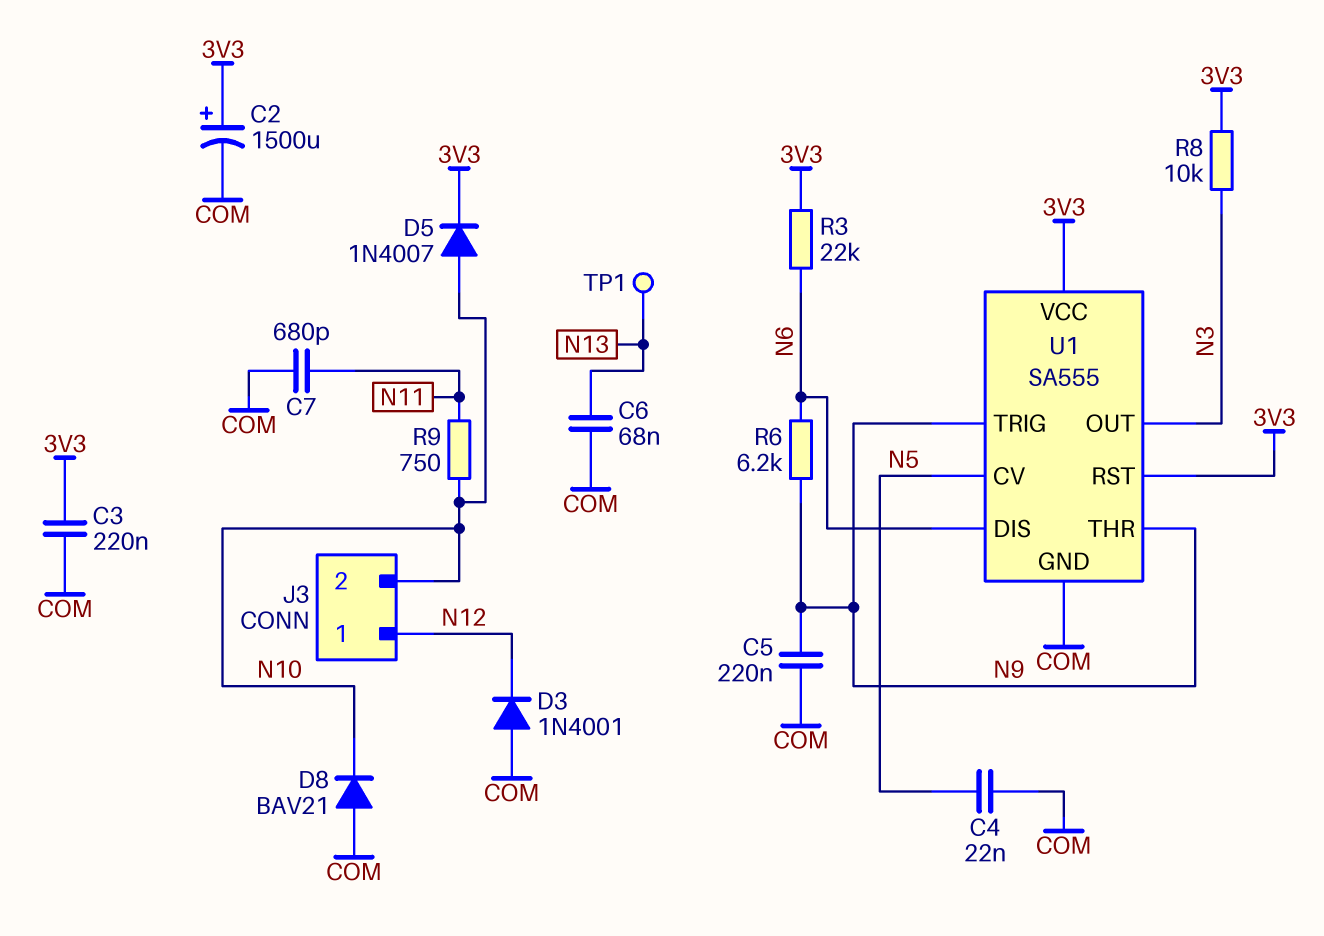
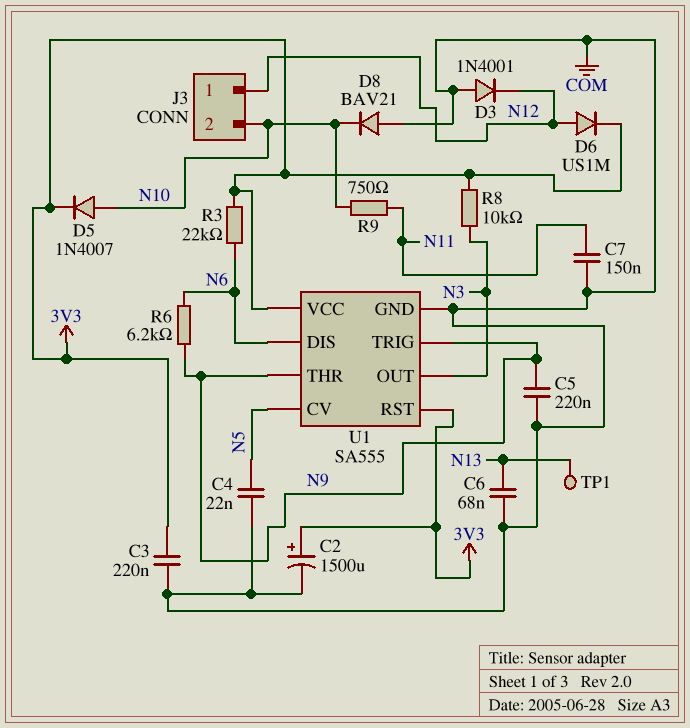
C7: 680pF (COM, N11) -> 150nF (COM, N11)
D6: none -> diode US1M (A N12, K 3V3)

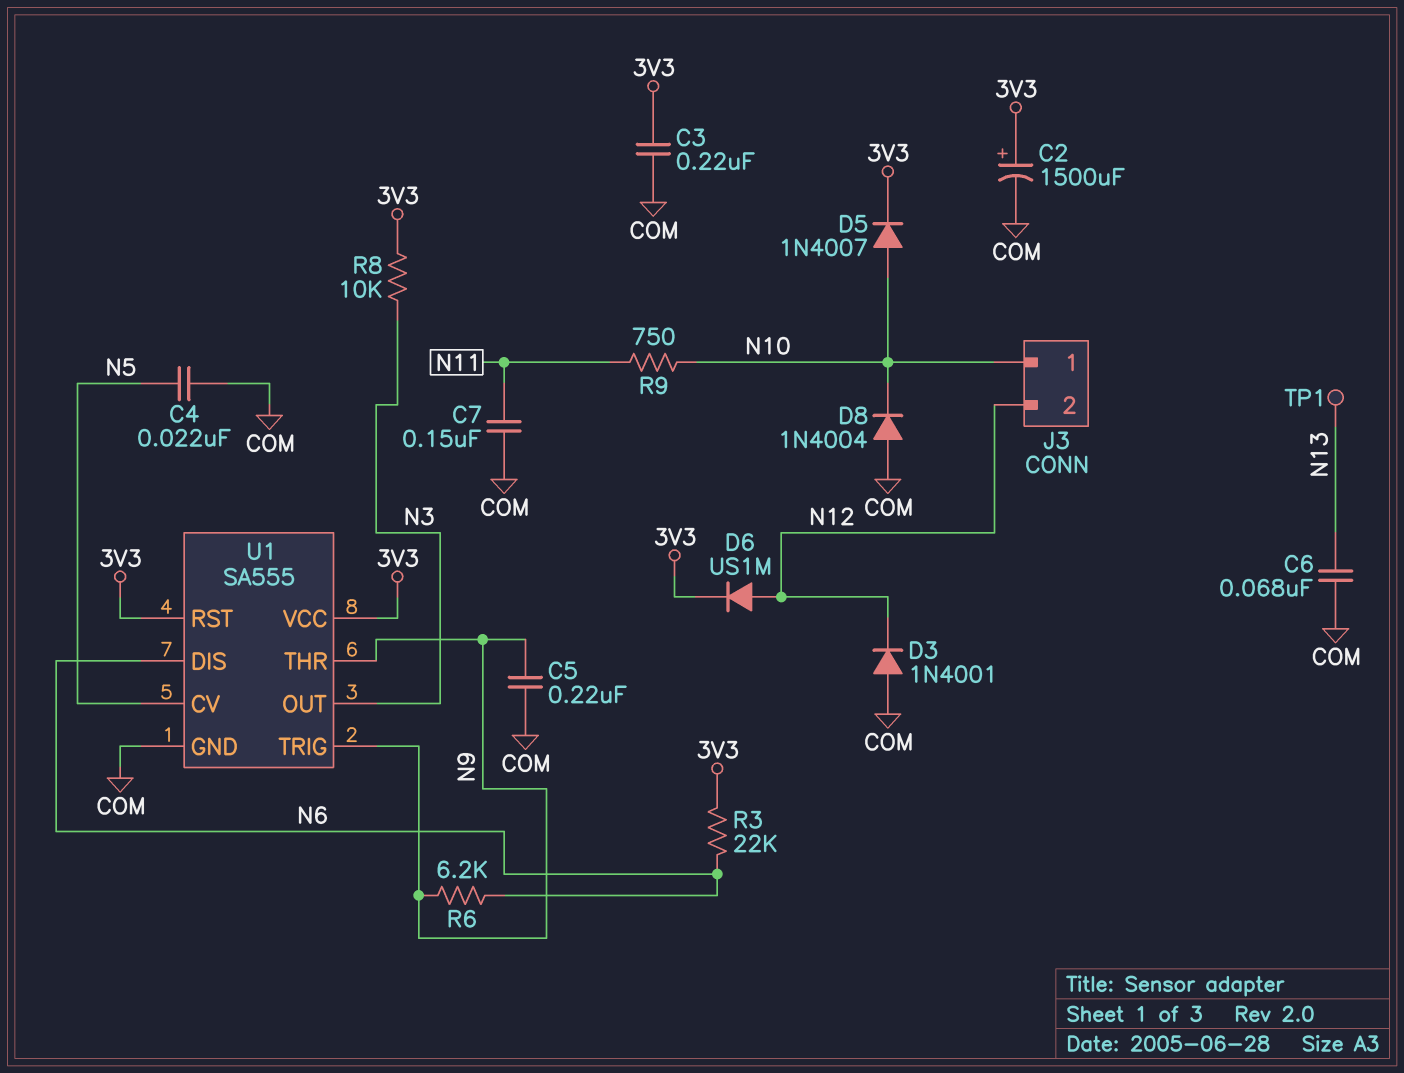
D8: diode BAV21 (A COM, K N10) -> diode 1N4004 (A COM, K N10)
J3 pin 1: N12 -> N10
J3 pin 2: N10 -> N12

